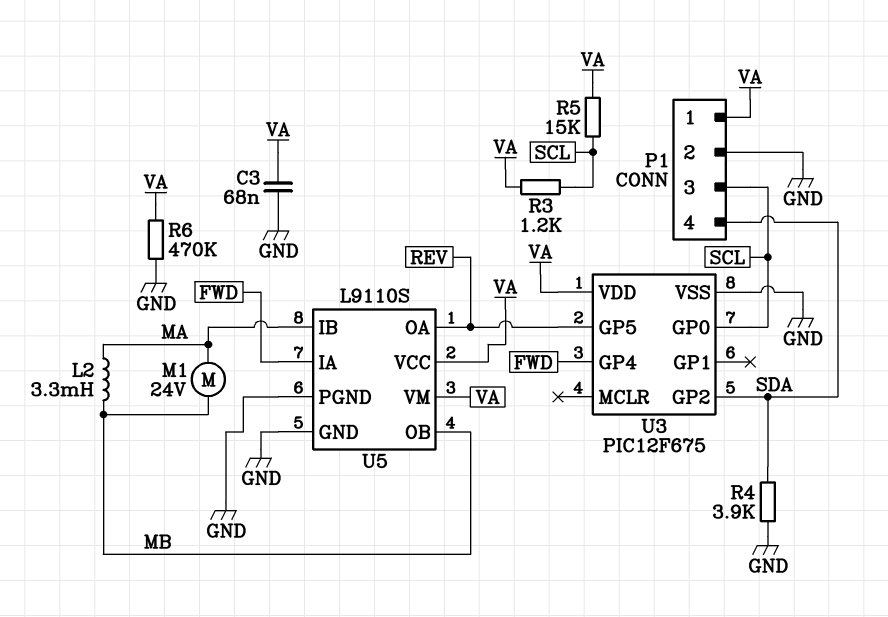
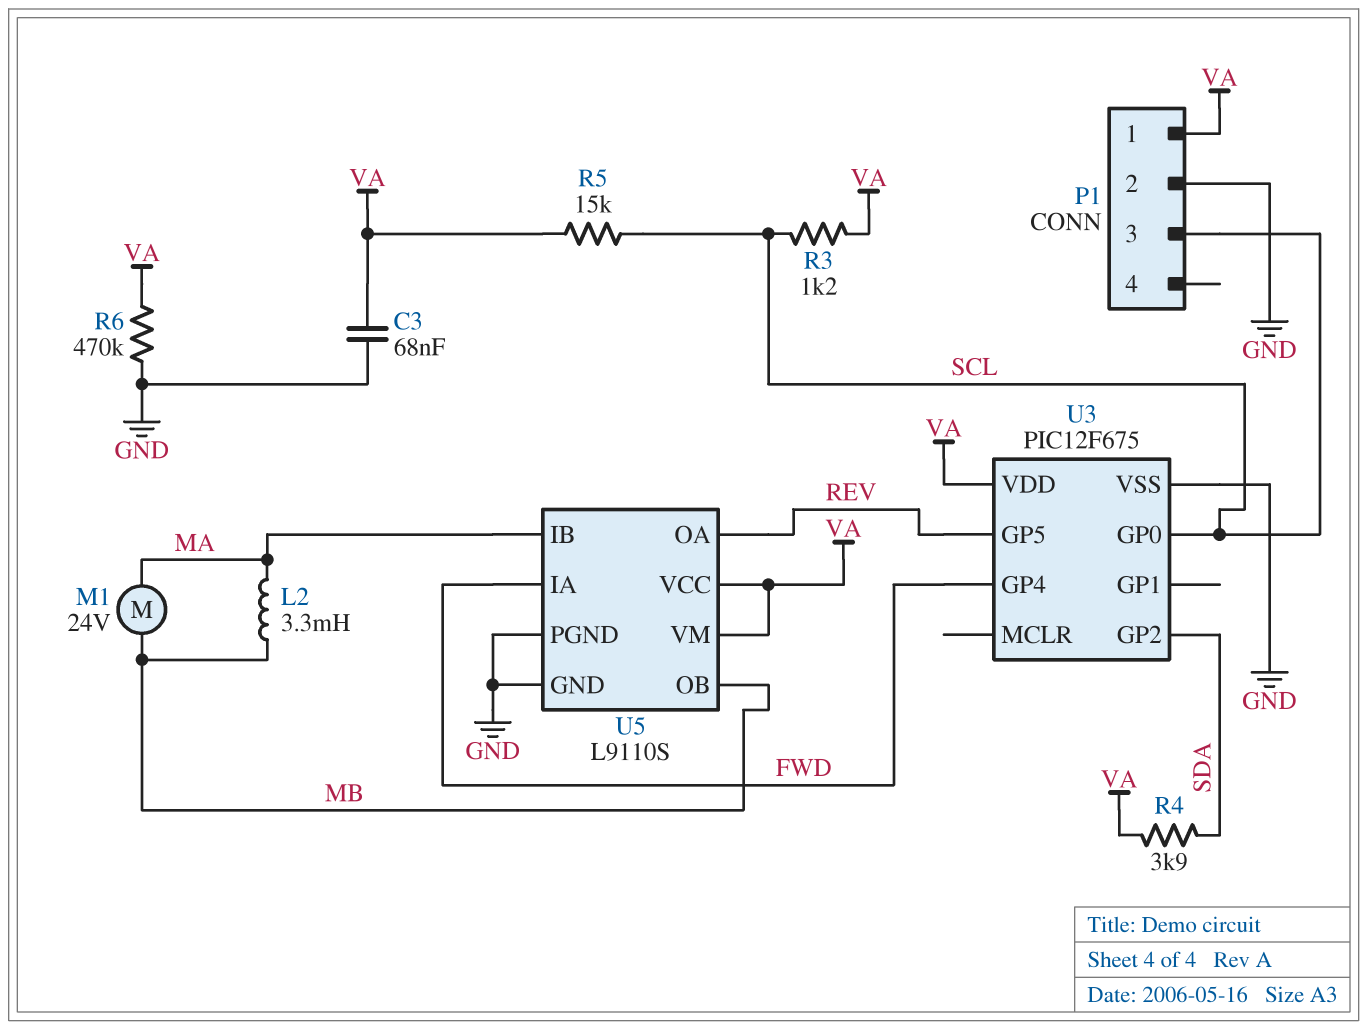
P1 pin 4: SDA -> none
R4: 3.9k (GND, SDA) -> 3.9k (SDA, VA)

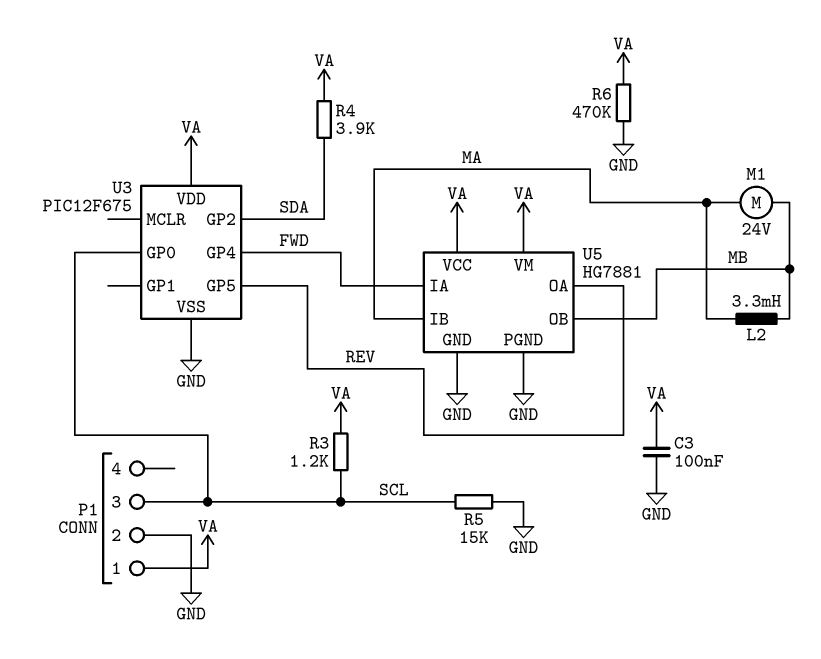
C3: 68nF (GND, VA) -> 100nF (GND, VA)
R5: 15k (SCL, VA) -> 15k (GND, SCL)
U5: L9110S -> HG7881

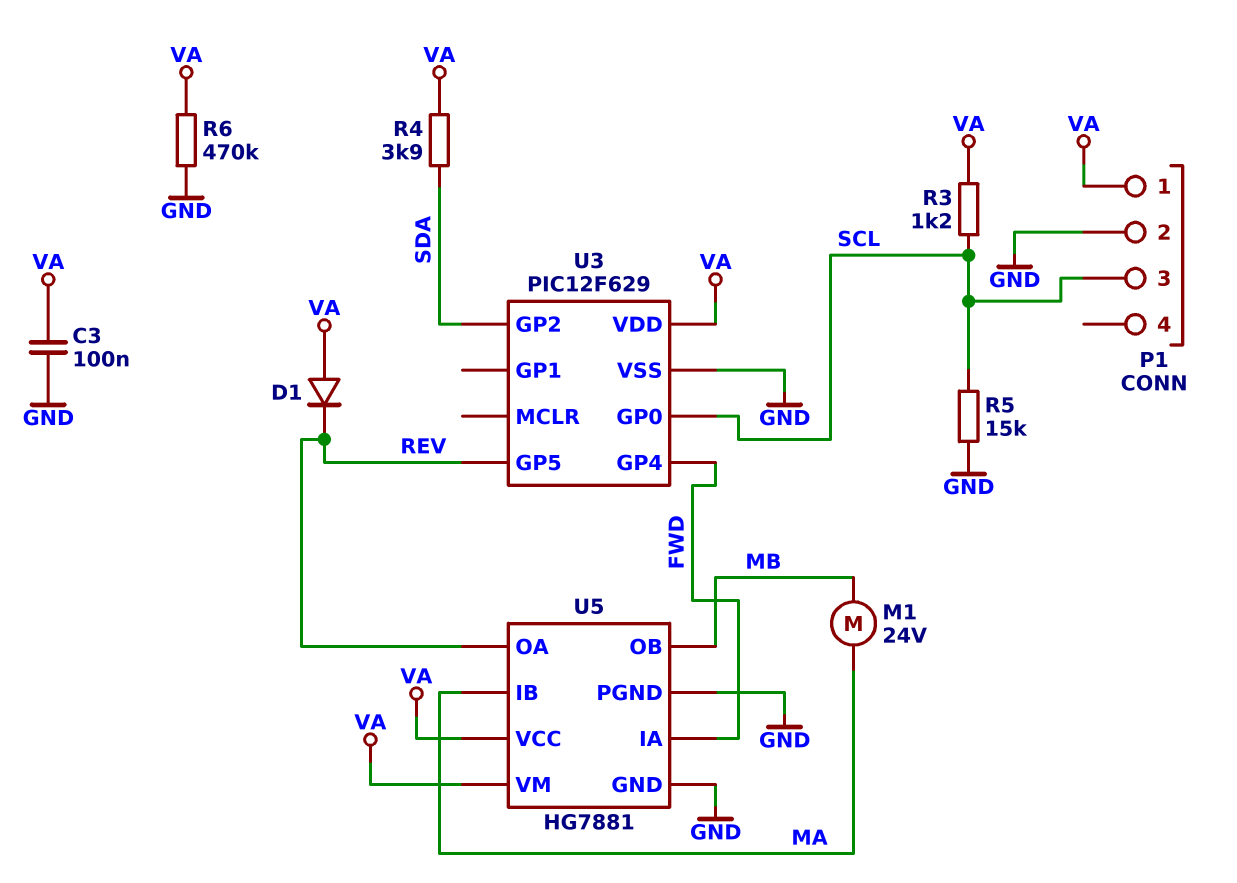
D1: none -> diode (A VA, K REV)
L2: 3.3mH (MA, MB) -> none
U3: PIC12F675 -> PIC12F629

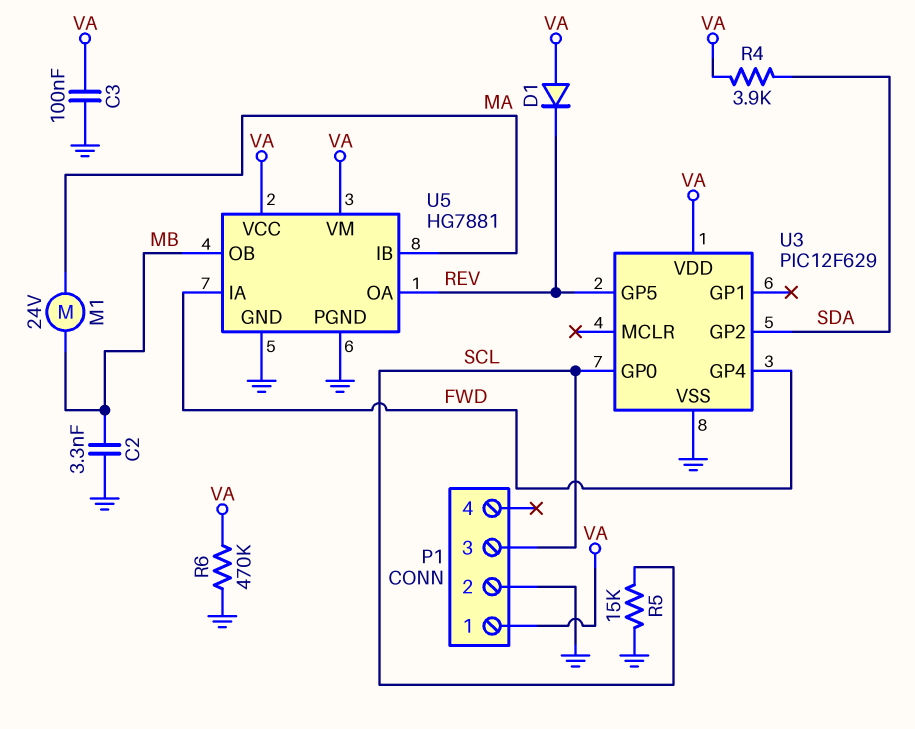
C2: none -> 3.3nF (GND, MB)
R3: 1.2k (SCL, VA) -> none

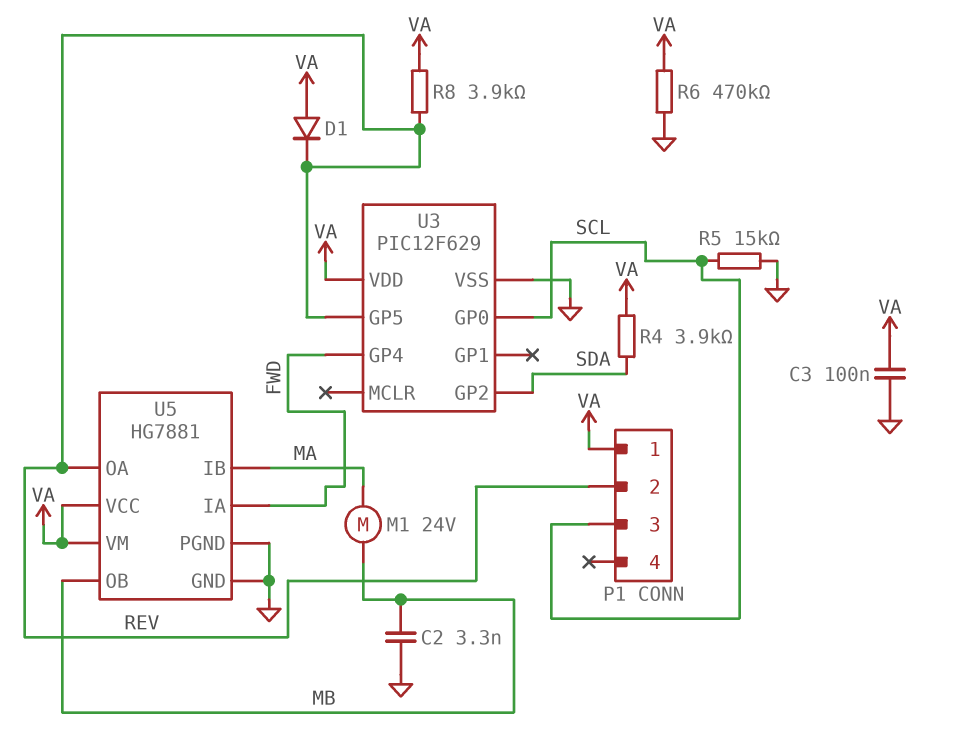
P1 pin 2: GND -> REV
R8: none -> 3.9k (REV, VA)

